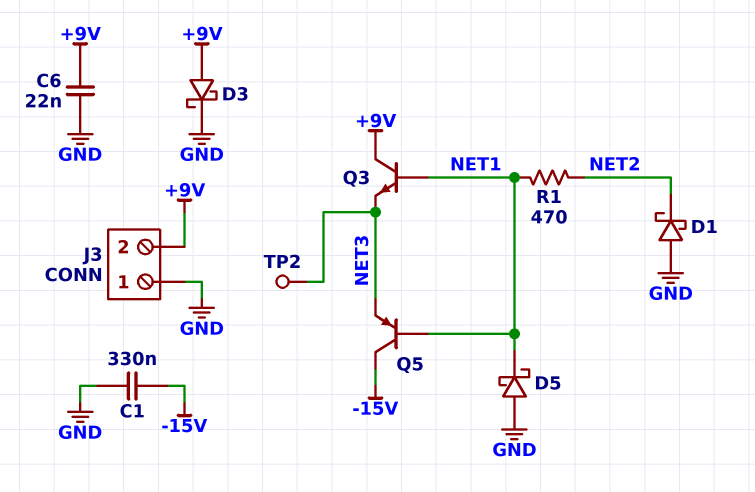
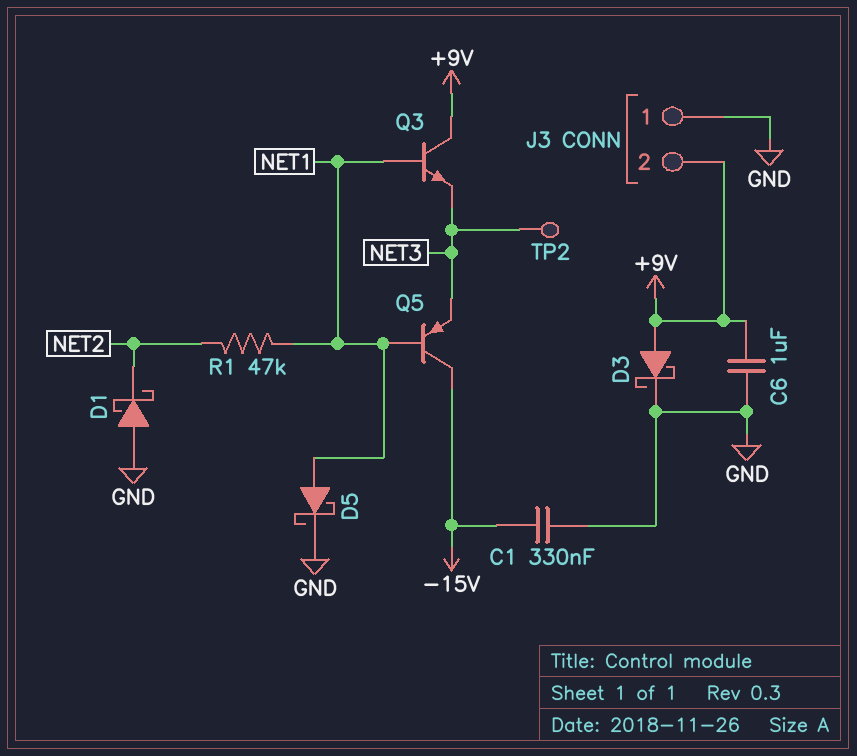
C6: 22nF (+9V, GND) -> 1uF (+9V, GND)
D5: schottky (A GND, K NET1) -> schottky (A NET1, K GND)
R1: 470 (NET1, NET2) -> 47k (NET1, NET2)

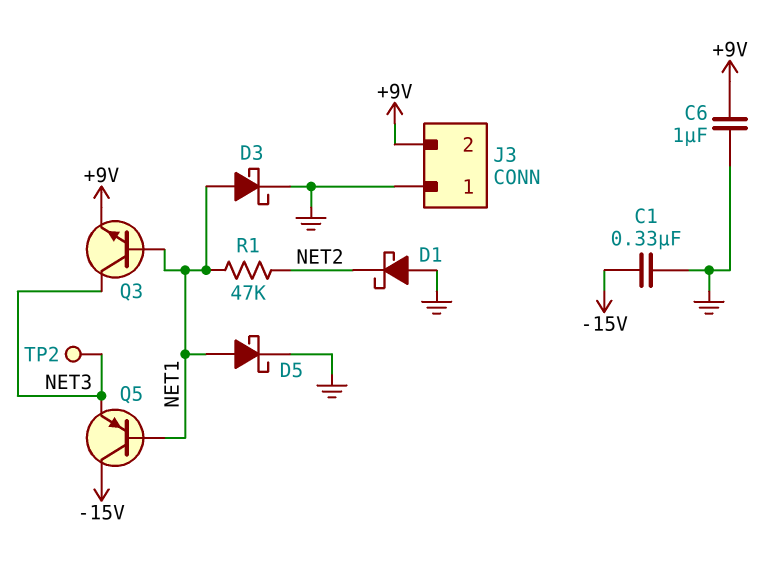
D3: schottky (A +9V, K GND) -> schottky (A NET1, K GND)
Q3: NPN (B NET1, C +9V, E NET3) -> NPN (B NET1, C NET3, E +9V)

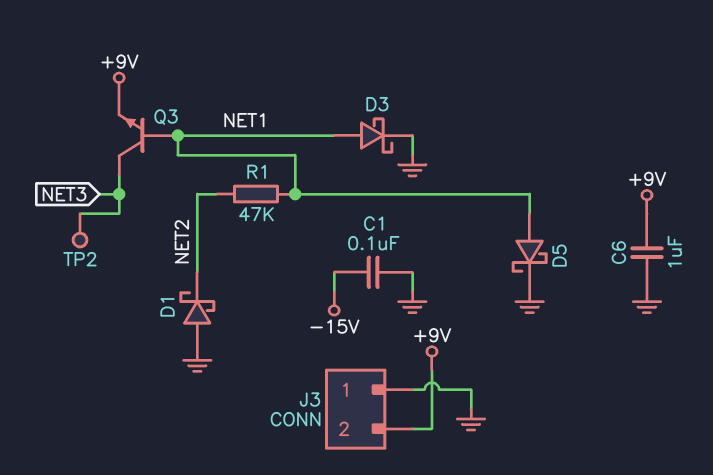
C1: 330nF (-15V, GND) -> 100nF (-15V, GND)
Q5: PNP (B NET1, C -15V, E NET3) -> none

